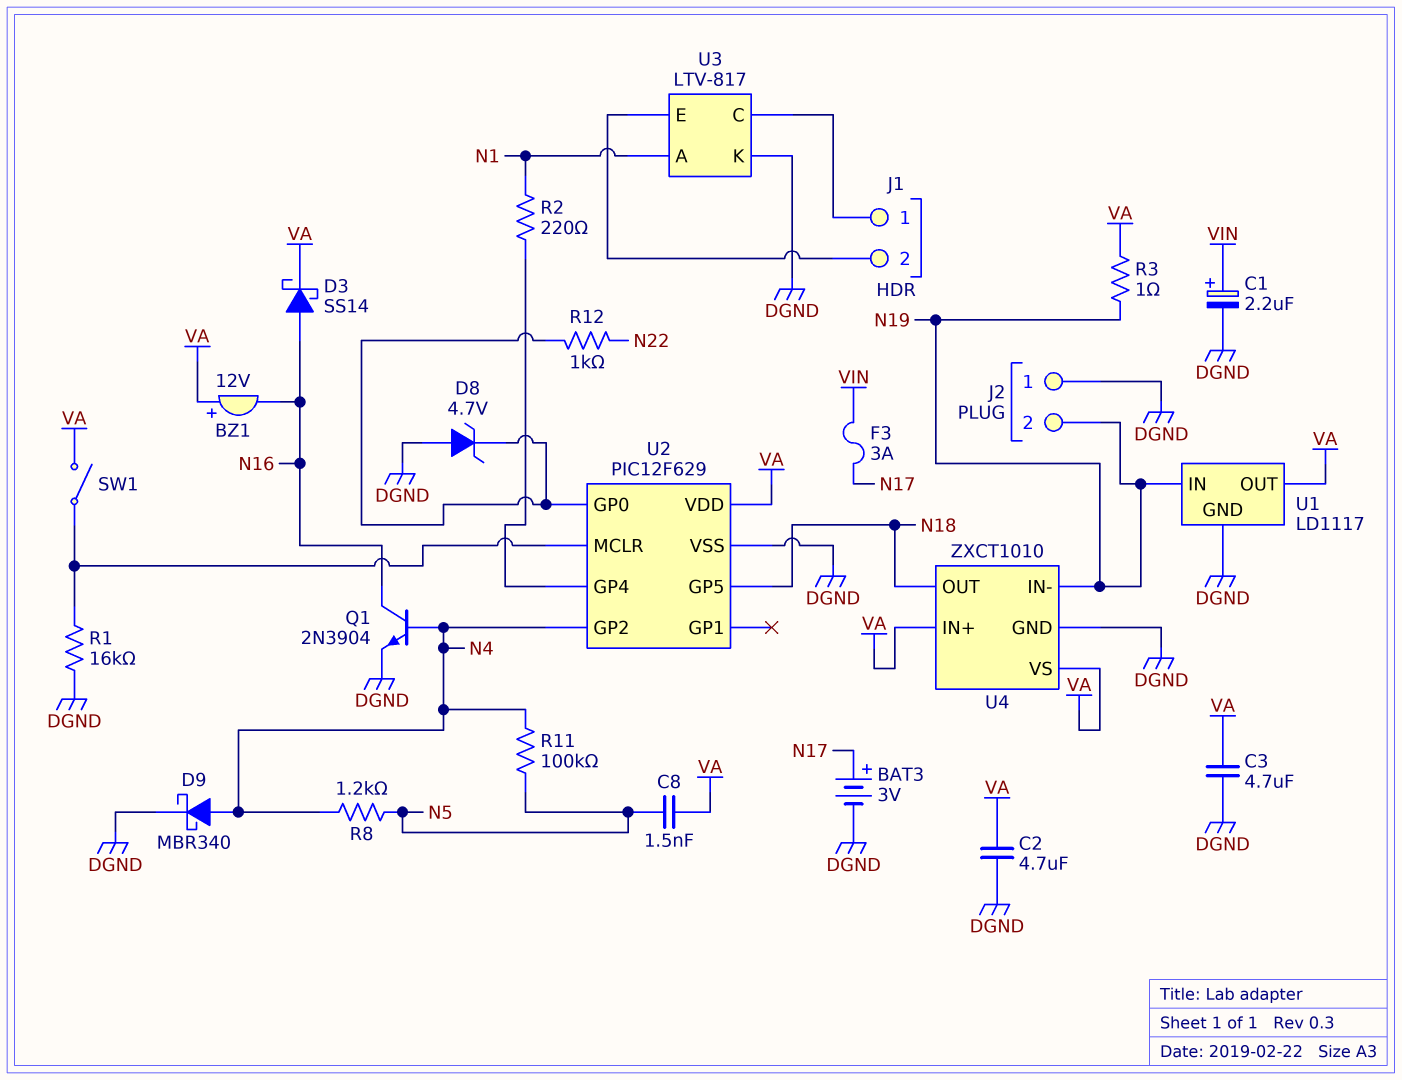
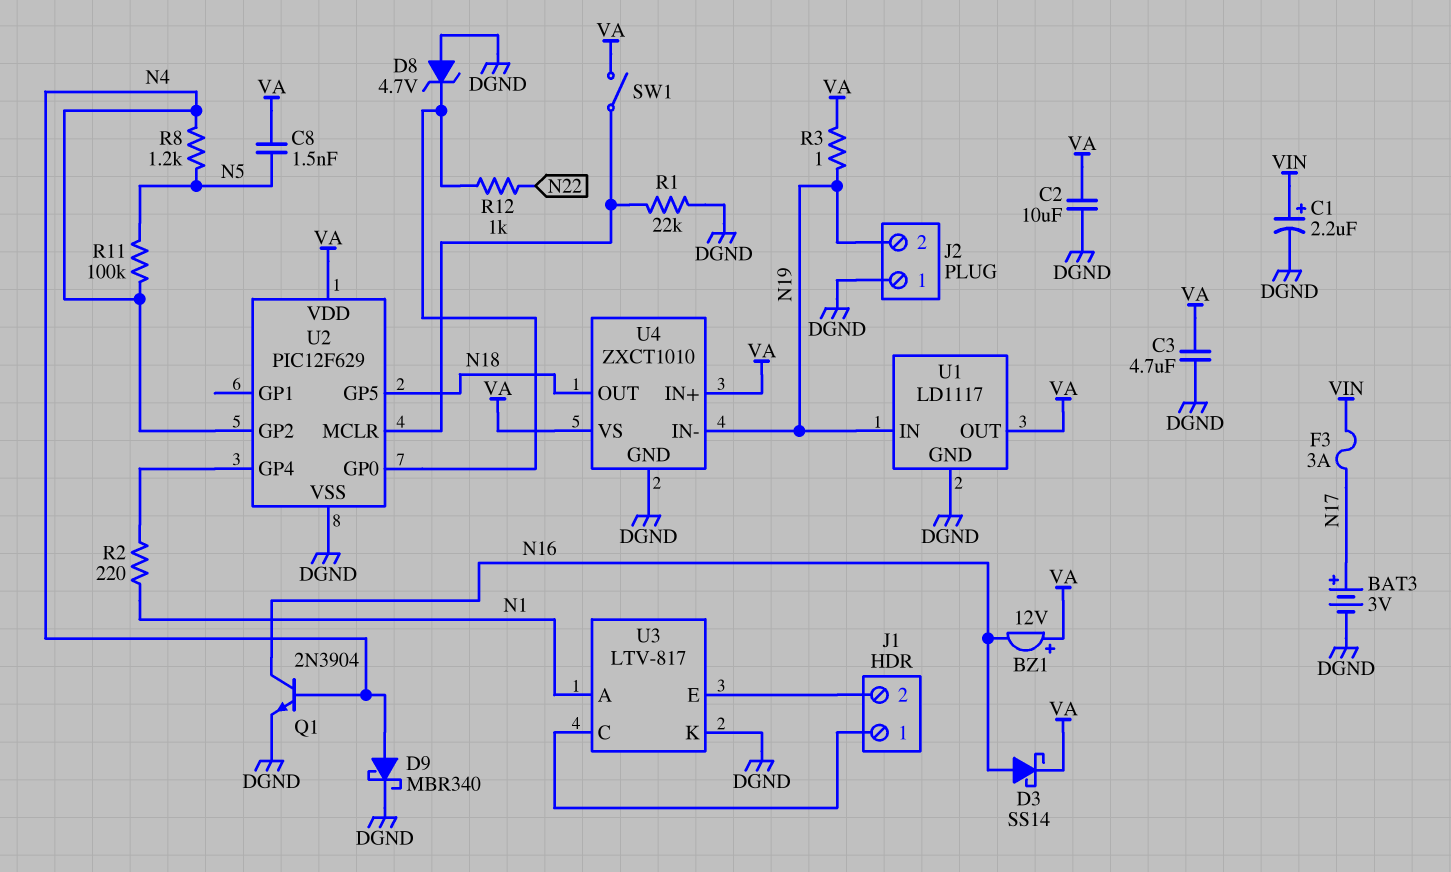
C2: 4.7uF (DGND, VA) -> 10uF (DGND, VA)
R1: 16k (DGND, U2/MCLR) -> 22k (DGND, U2/MCLR)

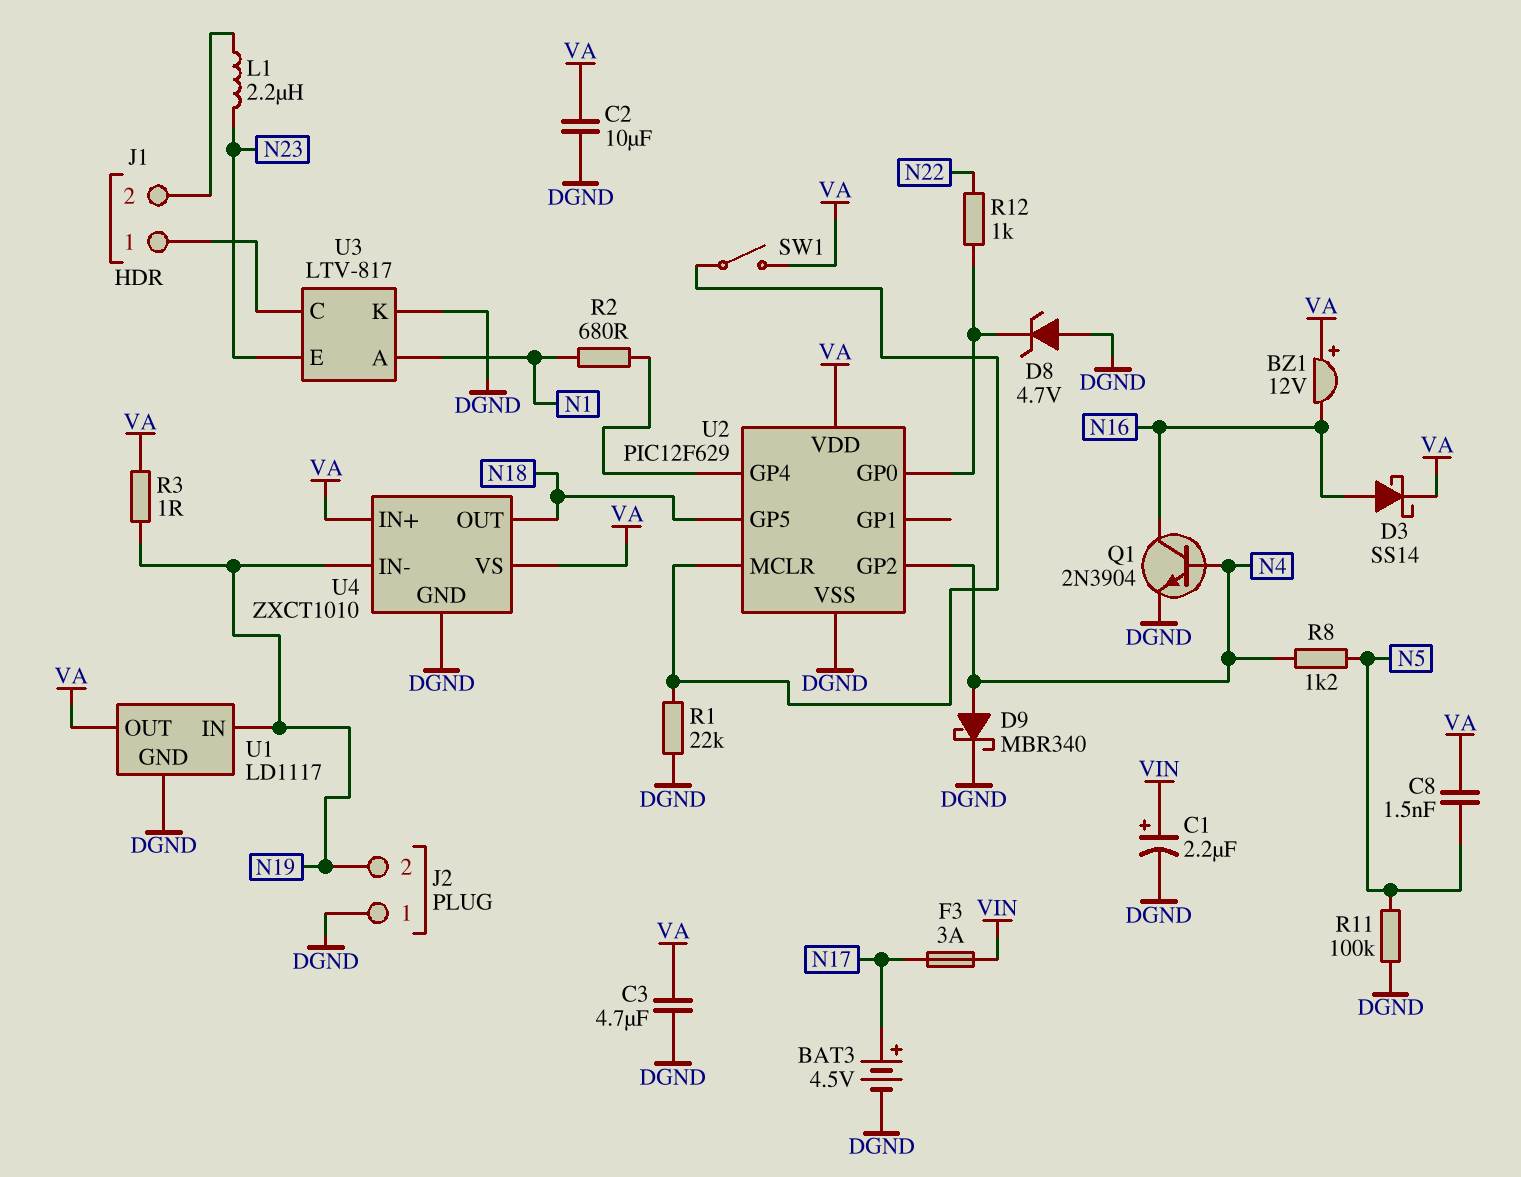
BAT3: 3V (plus N17, minus DGND) -> 4.5V (plus N17, minus DGND)
L1: none -> 2.2uH (J1/2, N23)
R2: 220 (N1, U2/GP4) -> 680 (N1, U2/GP4)
R11: 100k (N4, N5) -> 100k (DGND, N5)
U3 pin E: J1/2 -> N23

